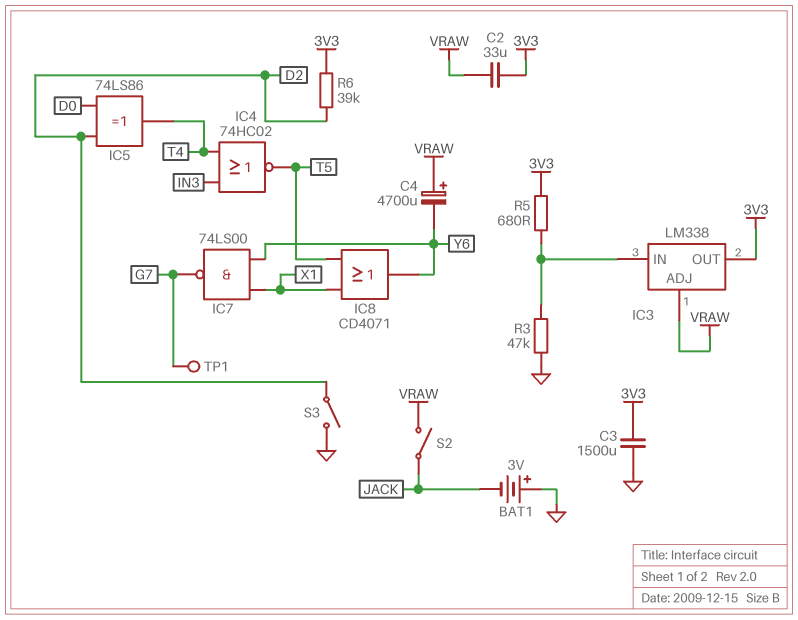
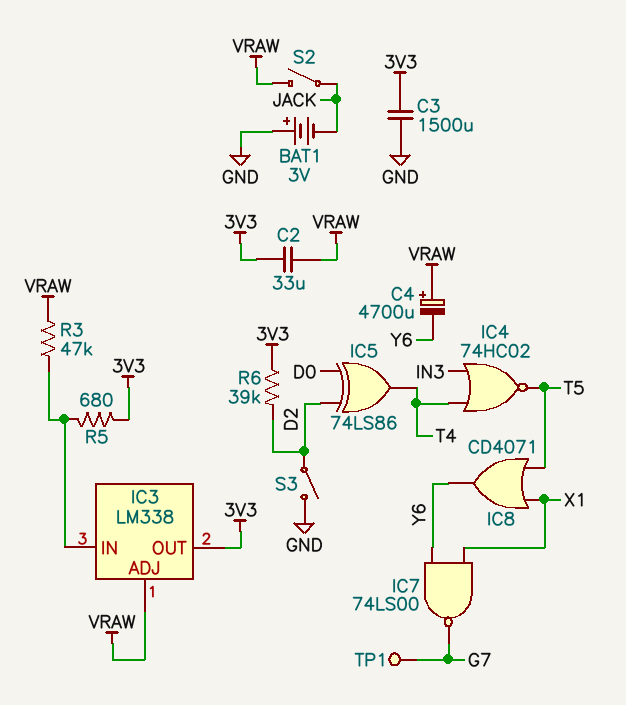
R3: 47k (GND, IC3/IN) -> 47k (IC3/IN, VRAW)

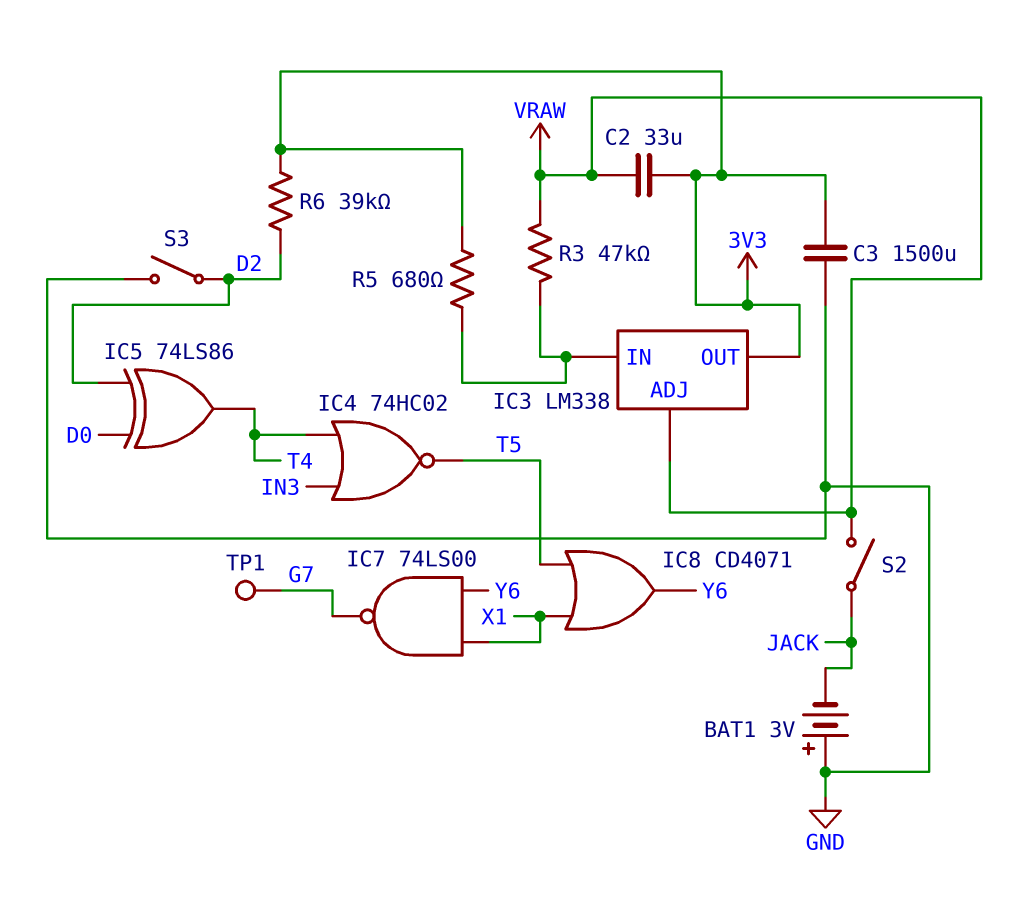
C4: 4700uF (plus VRAW, minus Y6) -> none

